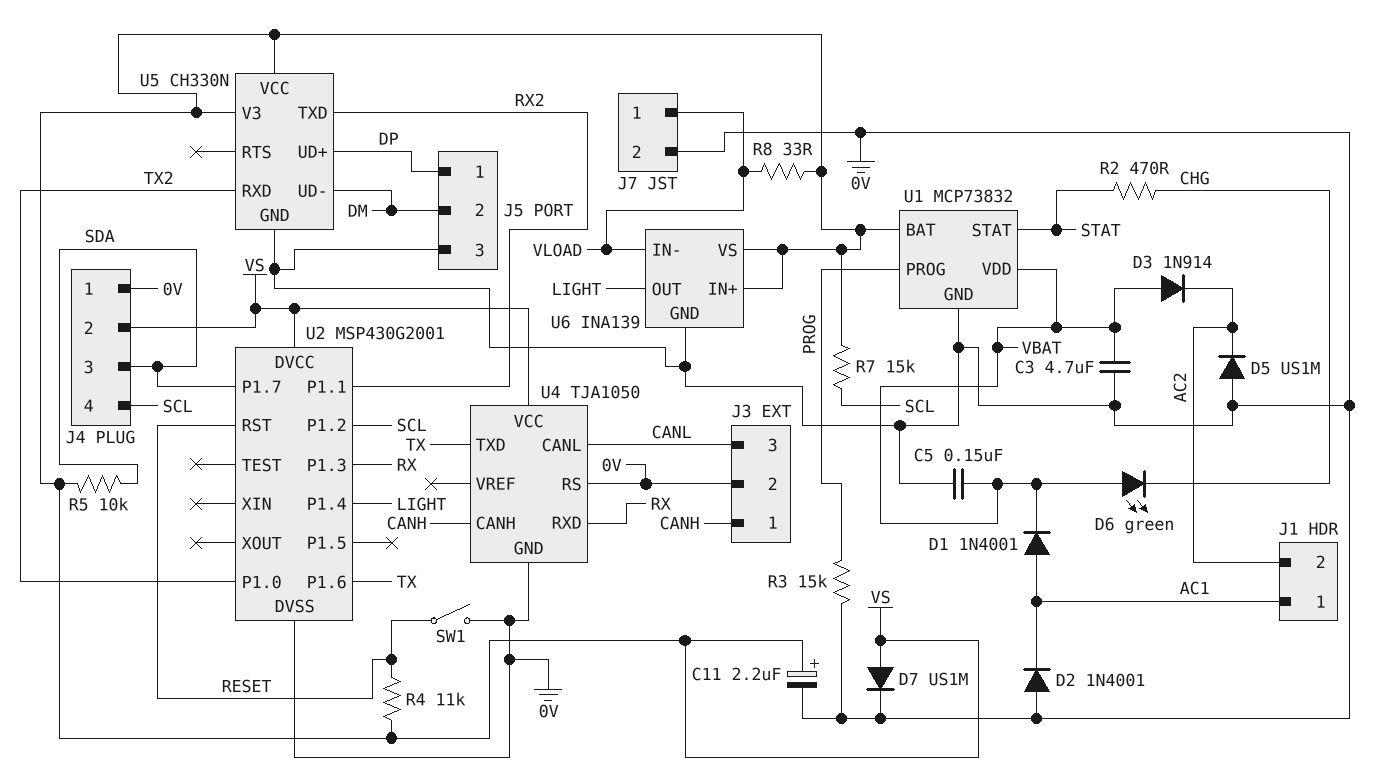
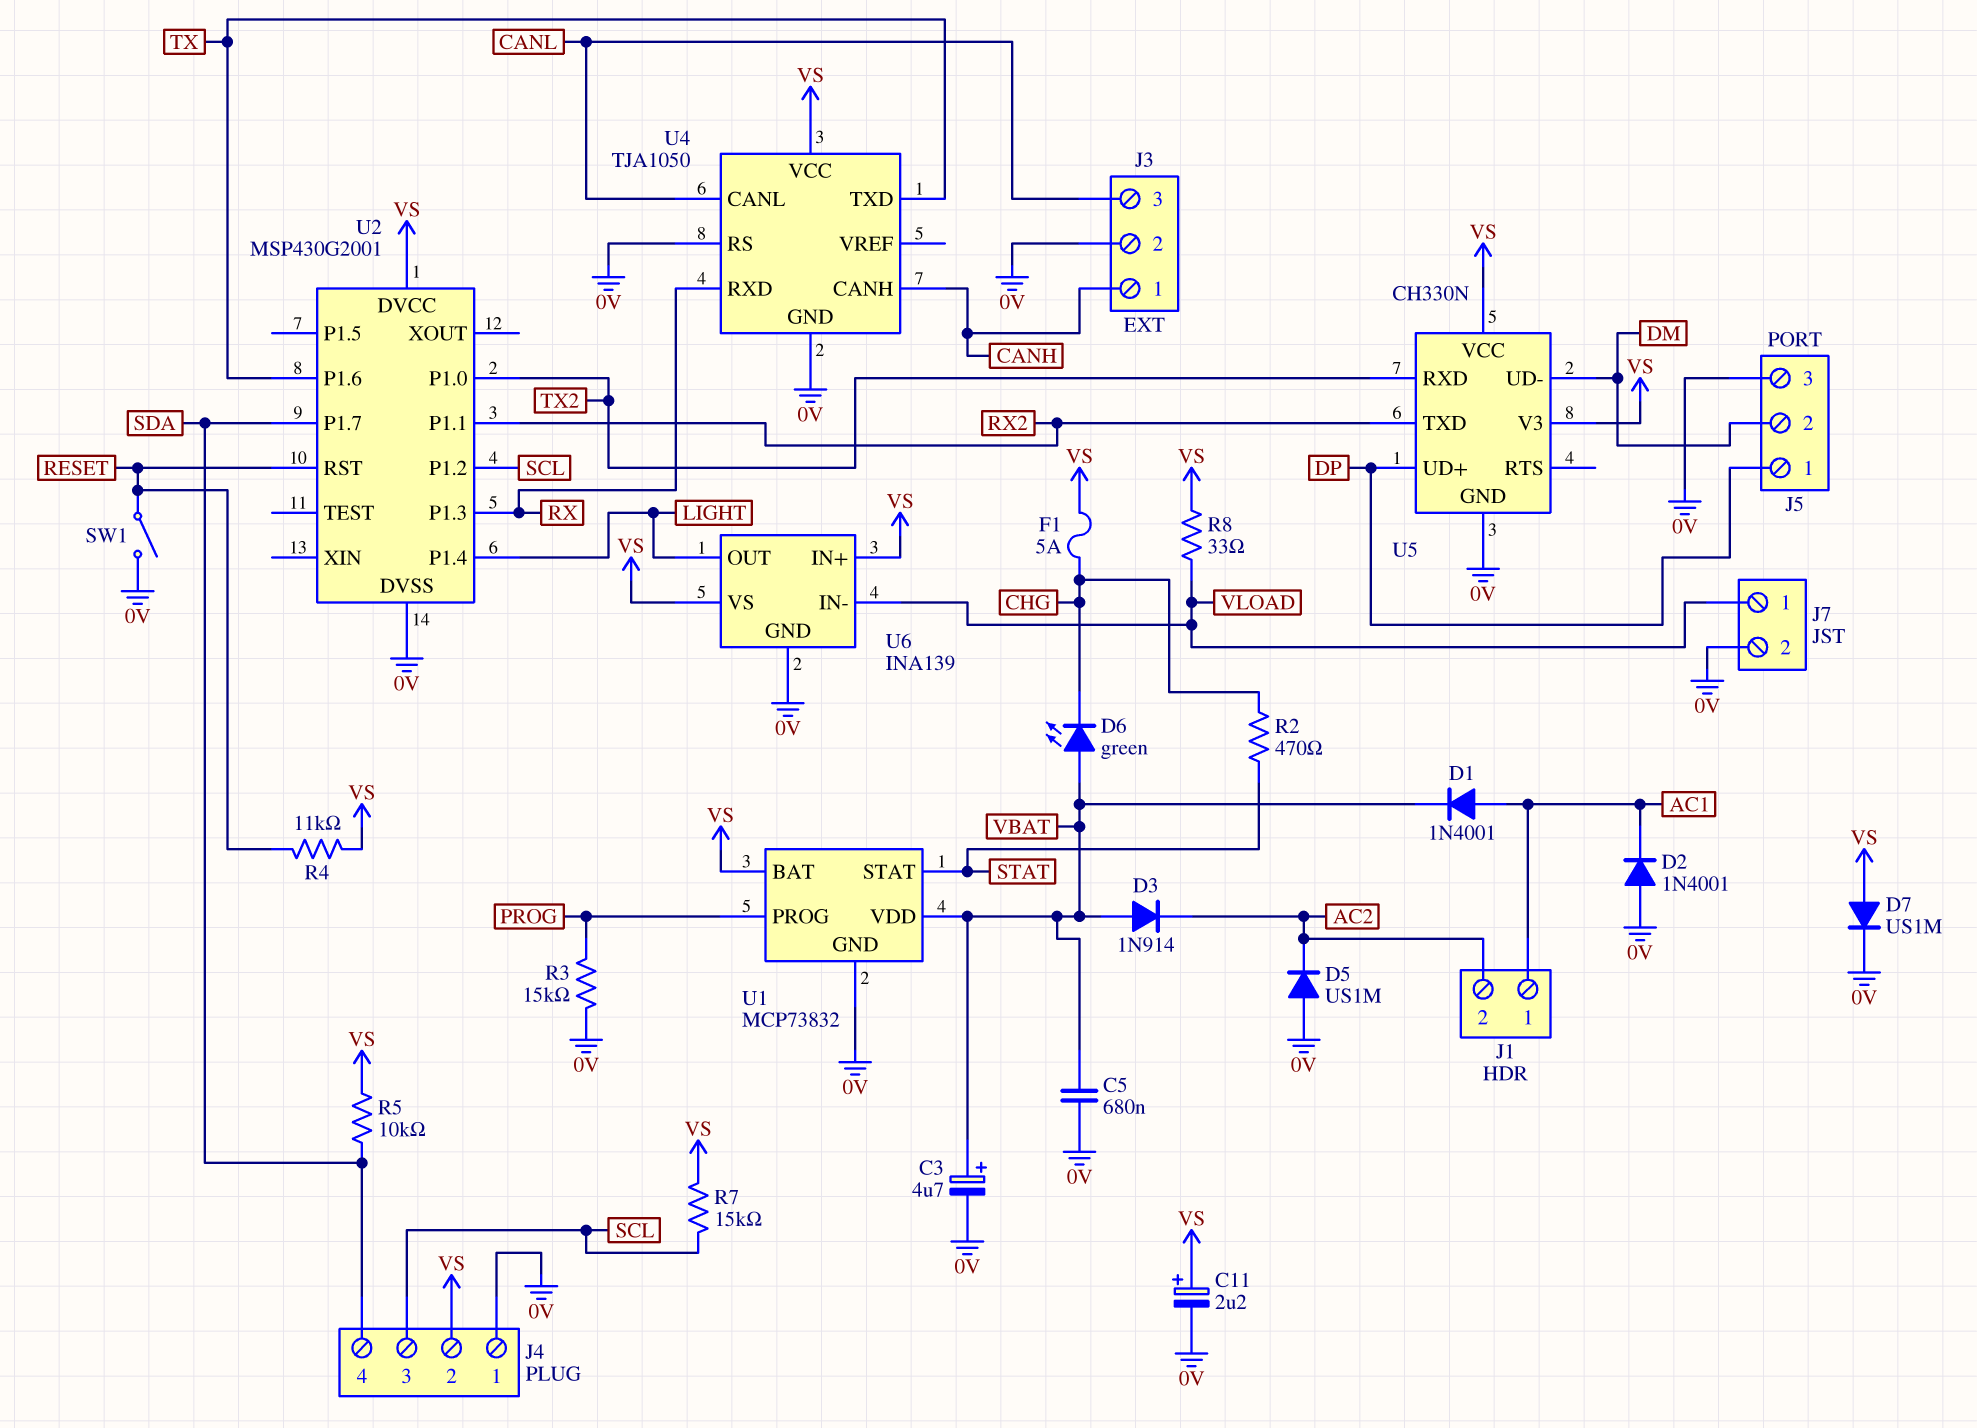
C3: 4.7uF (0V, VBAT) -> 4.7uF (plus VBAT, minus 0V)
C5: 150nF (0V, VBAT) -> 680nF (0V, VBAT)
F1: none -> 5A (CHG, VS)
J4 pin 3: SDA -> SCL
J4 pin 4: SCL -> SDA

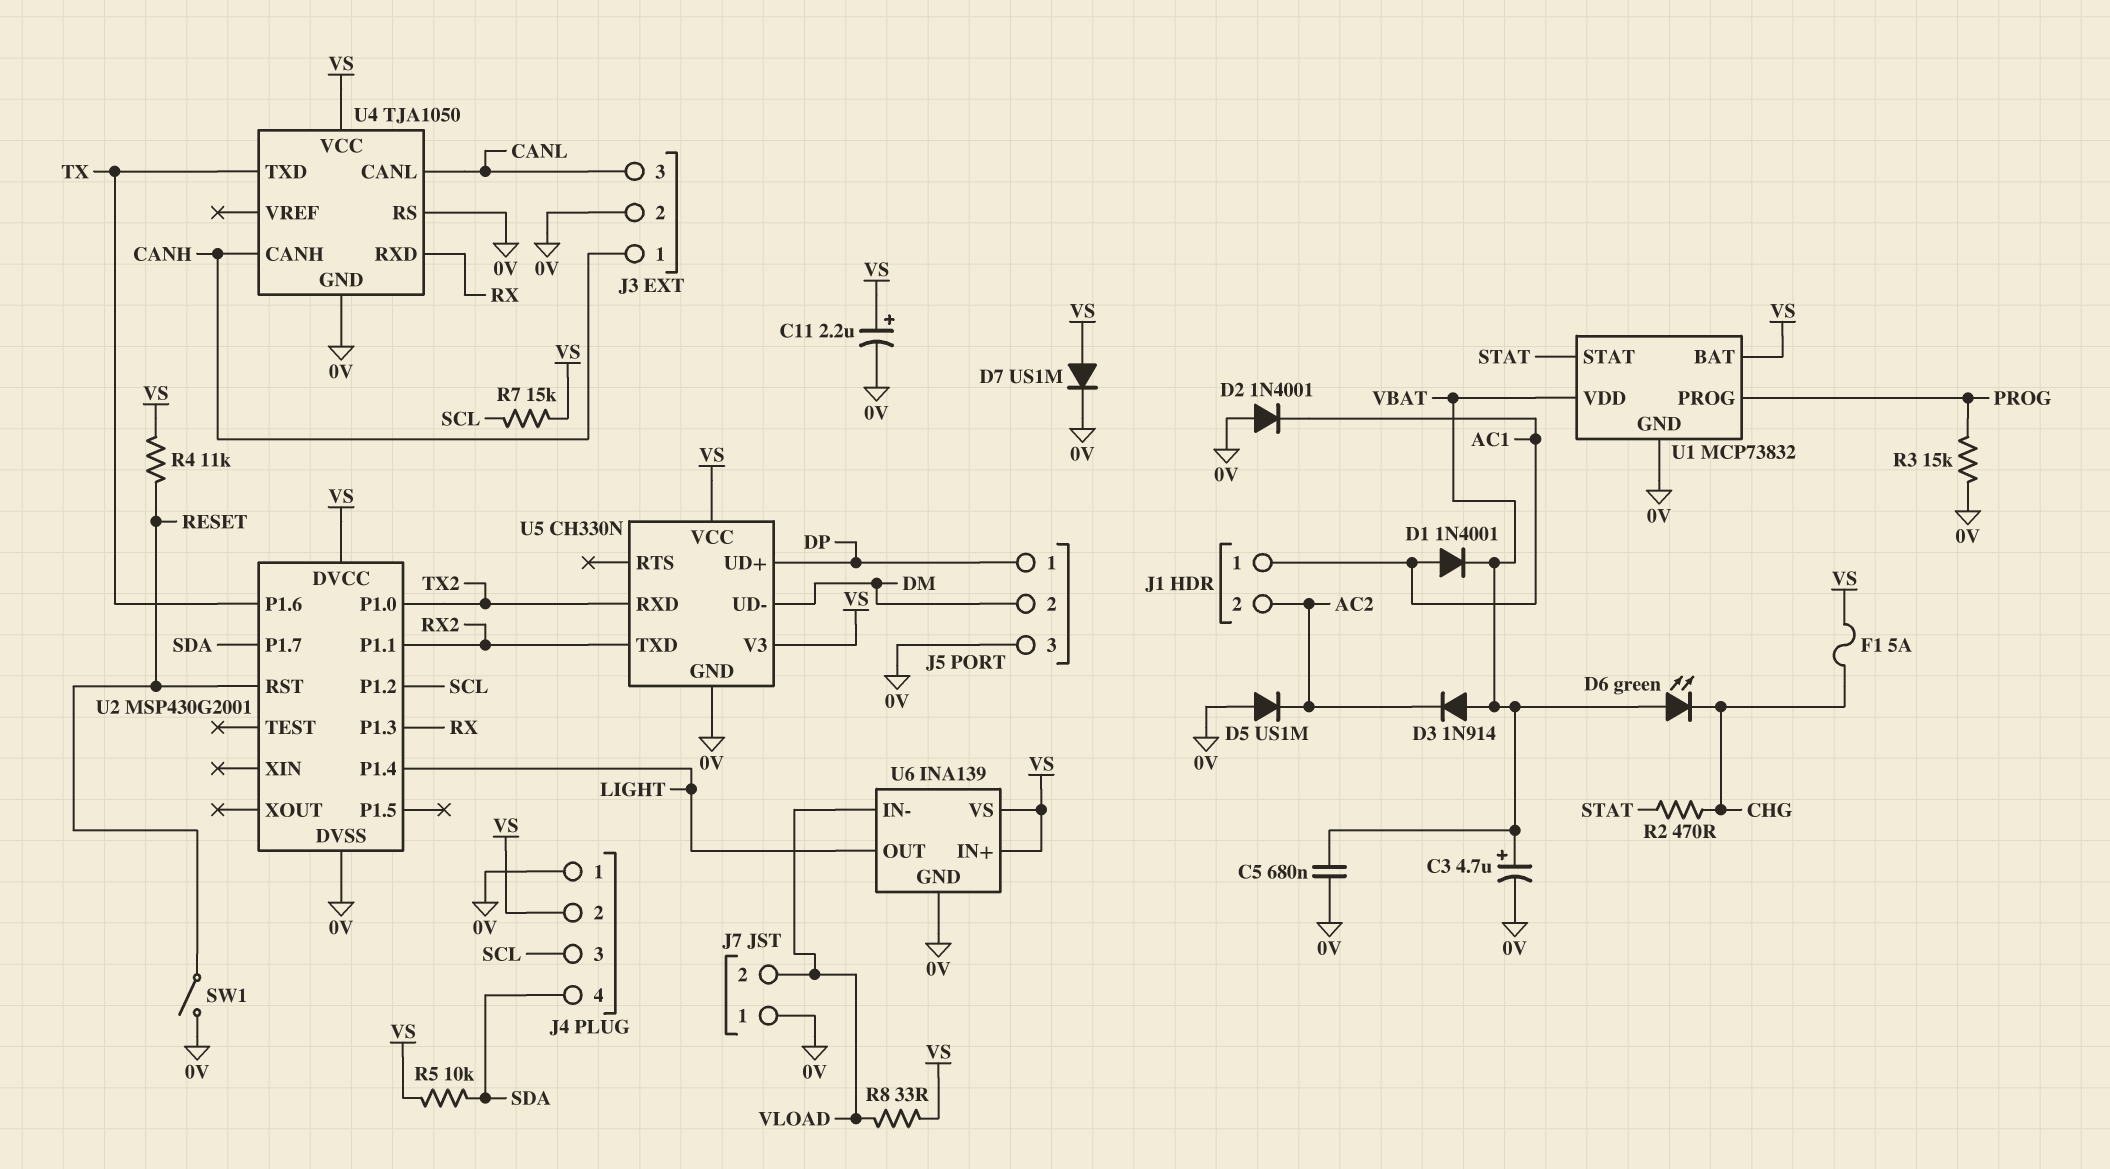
J7 pin 1: VLOAD -> 0V
J7 pin 2: 0V -> VLOAD

